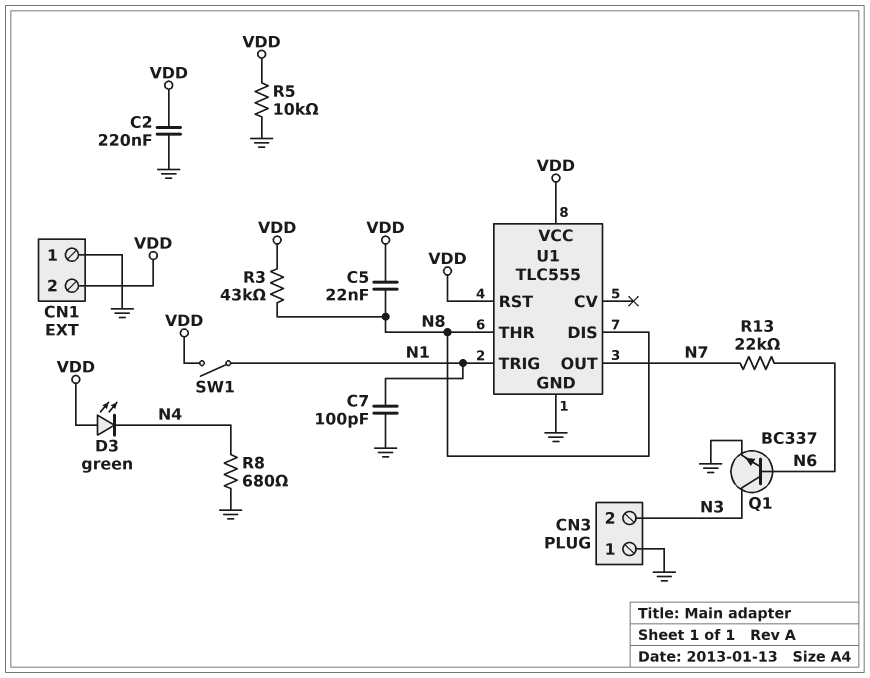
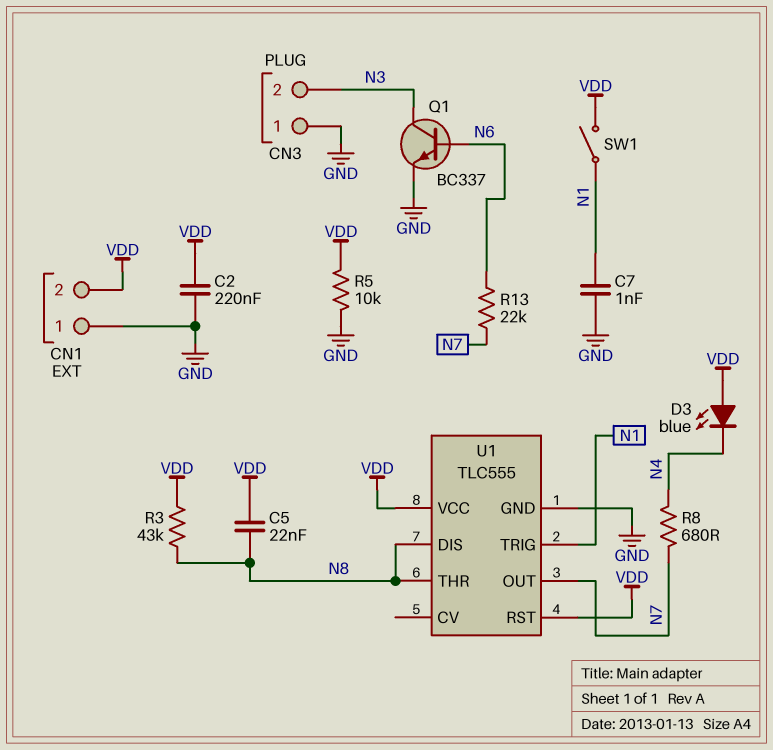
C7: 100pF (GND, N1) -> 1nF (GND, N1)
D3: LED green (A VDD, K N4) -> LED blue (A VDD, K N4)
R8: 680 (GND, N4) -> 680 (N4, N7)

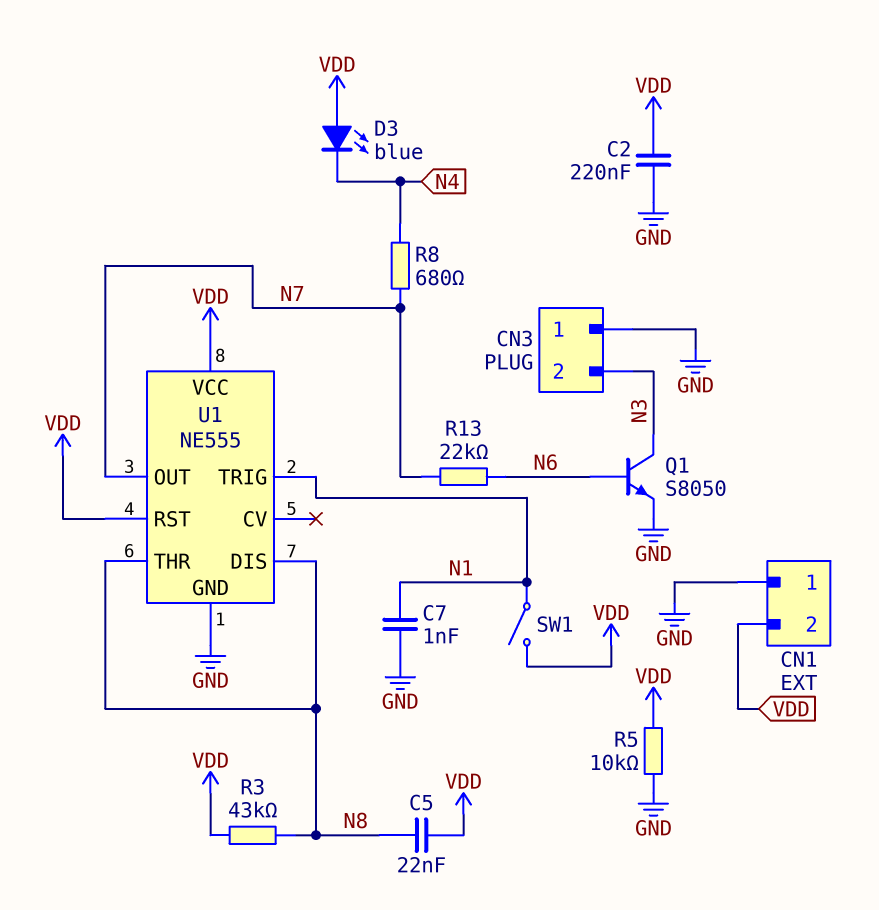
Q1: NPN BC337 (B N6, C N3, E GND) -> NPN S8050 (B N6, C N3, E GND)
U1: TLC555 -> NE555

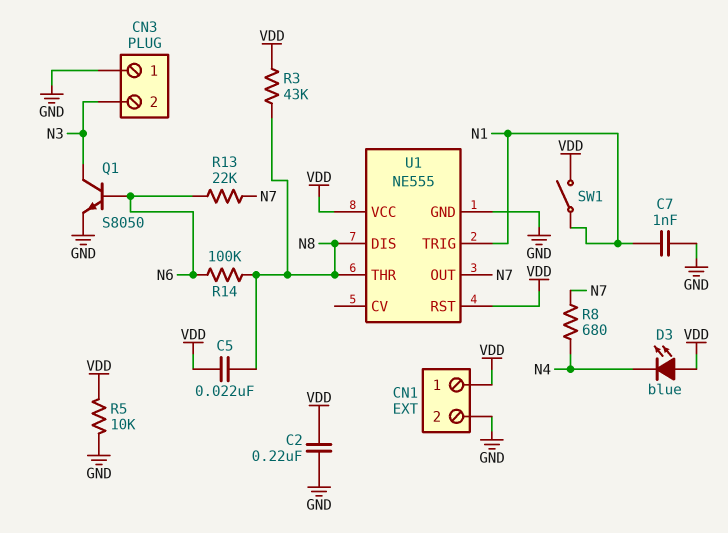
CN1 pin 1: GND -> VDD
CN1 pin 2: VDD -> GND
R14: none -> 100k (N6, N8)

